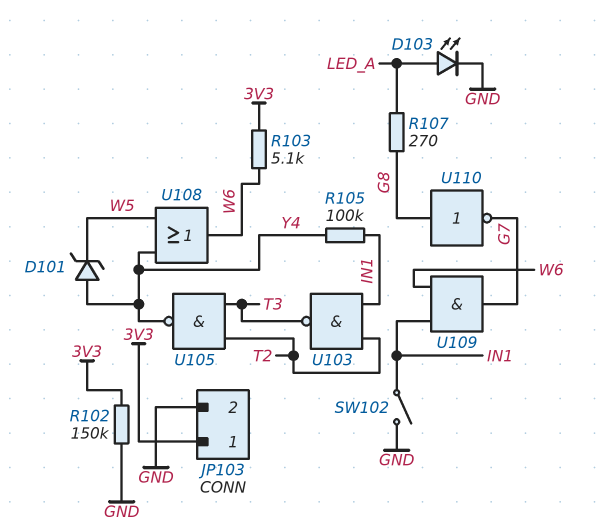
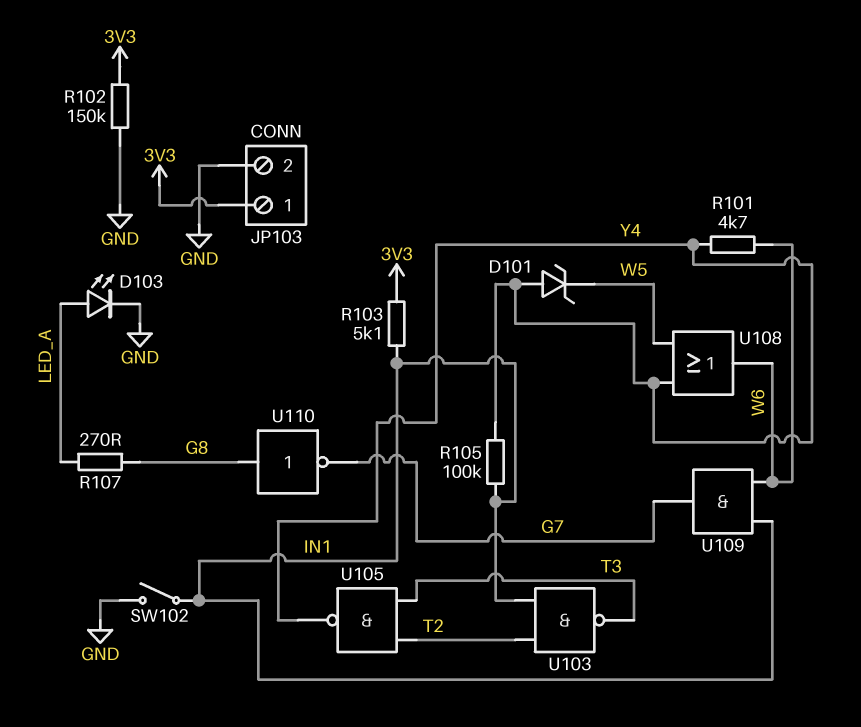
R101: none -> 4.7k (W6, Y4)
R103: 5.1k (3V3, W6) -> 5.1k (3V3, IN1)

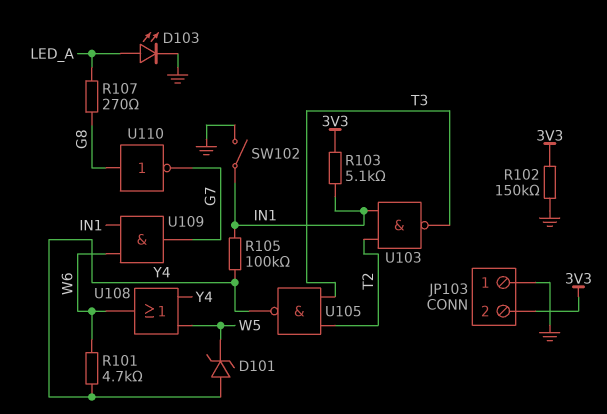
JP103 pin 1: 3V3 -> GND
JP103 pin 2: GND -> 3V3

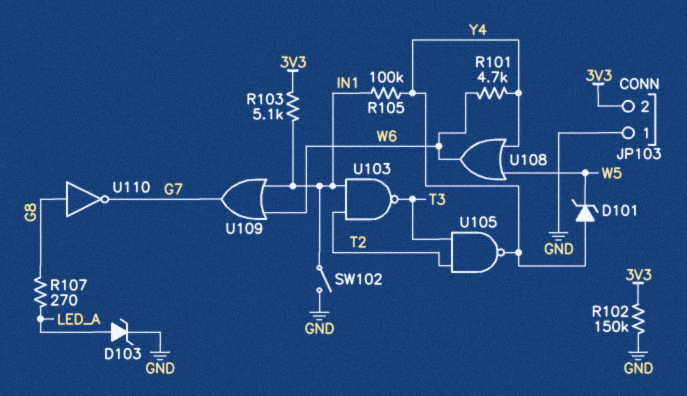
D103: LED (A LED_A, K GND) -> zener (A LED_A, K GND)
U109: AND (in IN1, in W6, out G7) -> OR (in IN1, in W6, out G7)

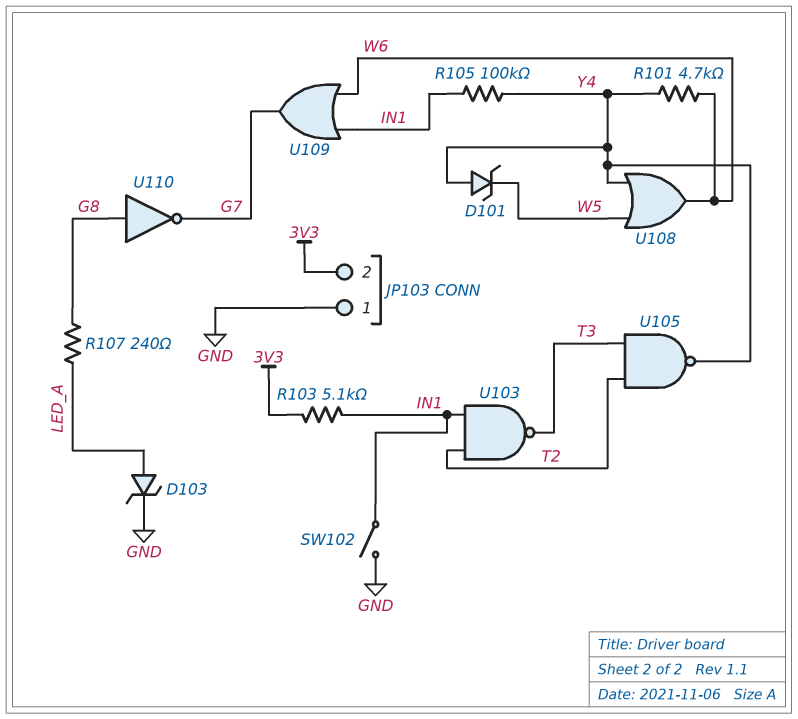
R102: 150k (3V3, GND) -> none
R107: 270 (G8, LED_A) -> 240 (G8, LED_A)

